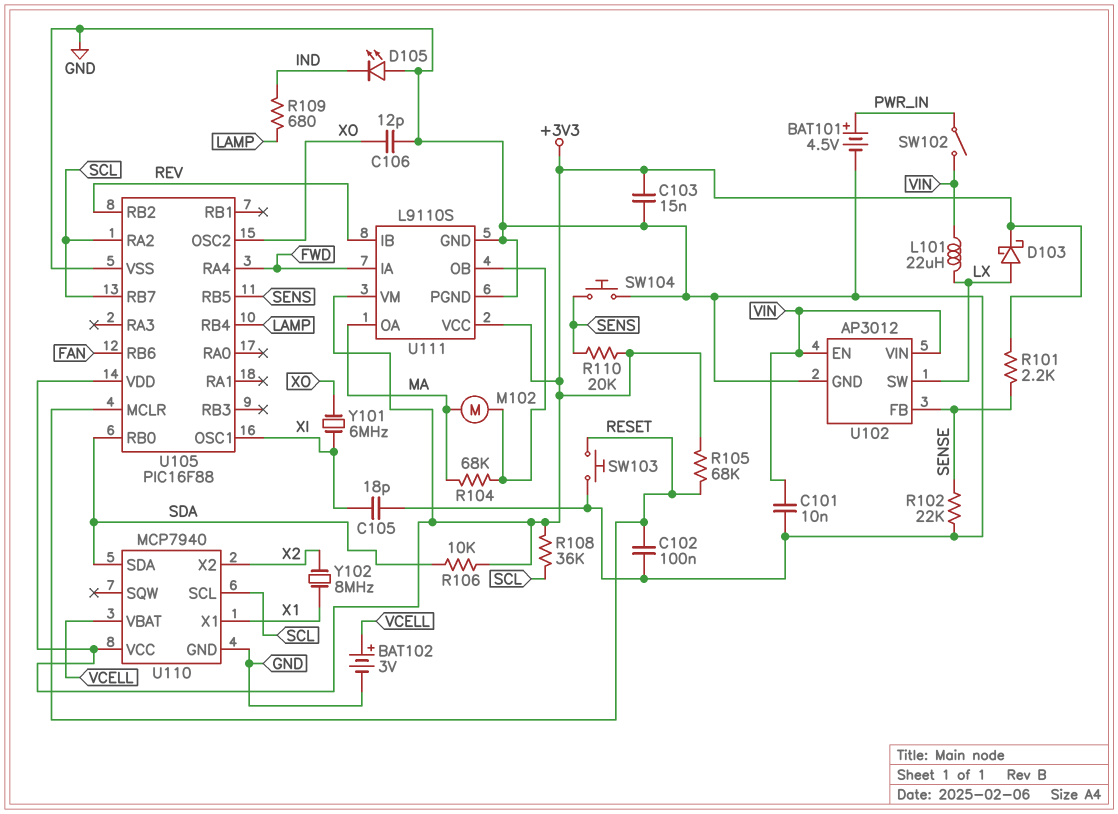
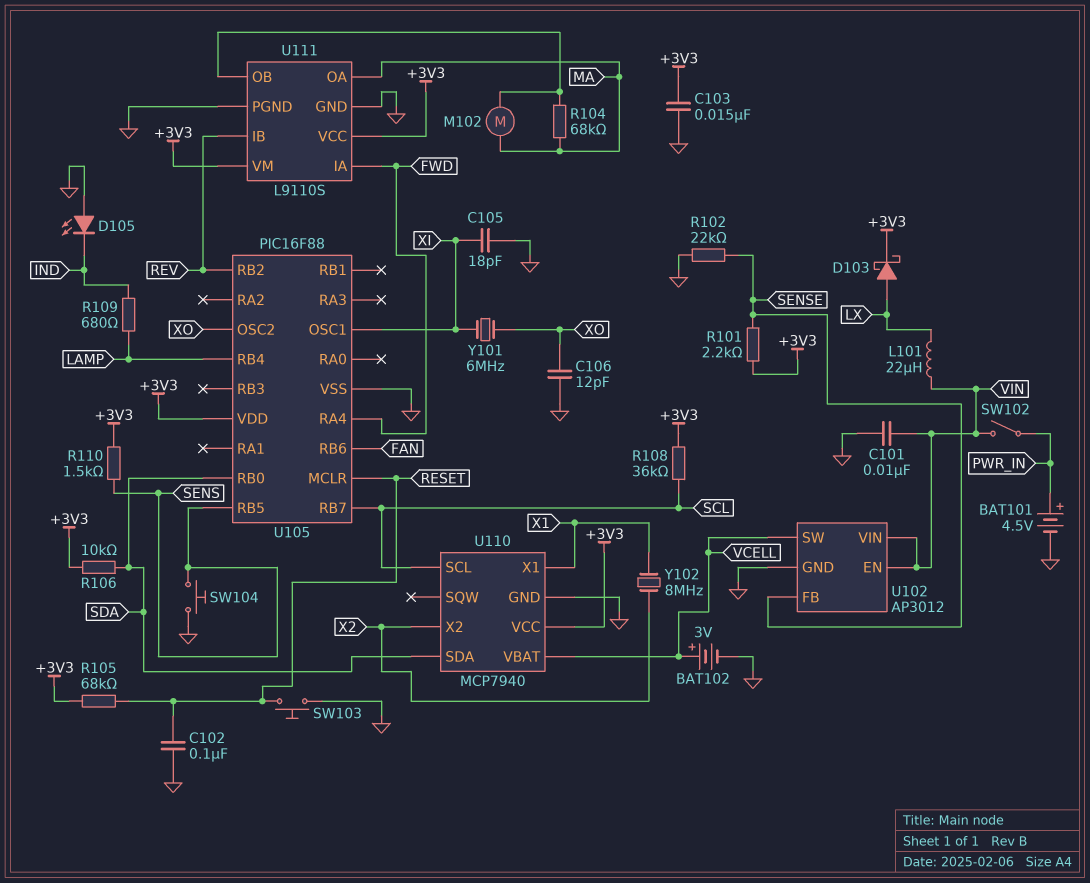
R110: 20k (+3V3, SENS) -> 1.5k (+3V3, SENS)
U102 pin SW: LX -> VCELL
U105 pin RA2: SCL -> none

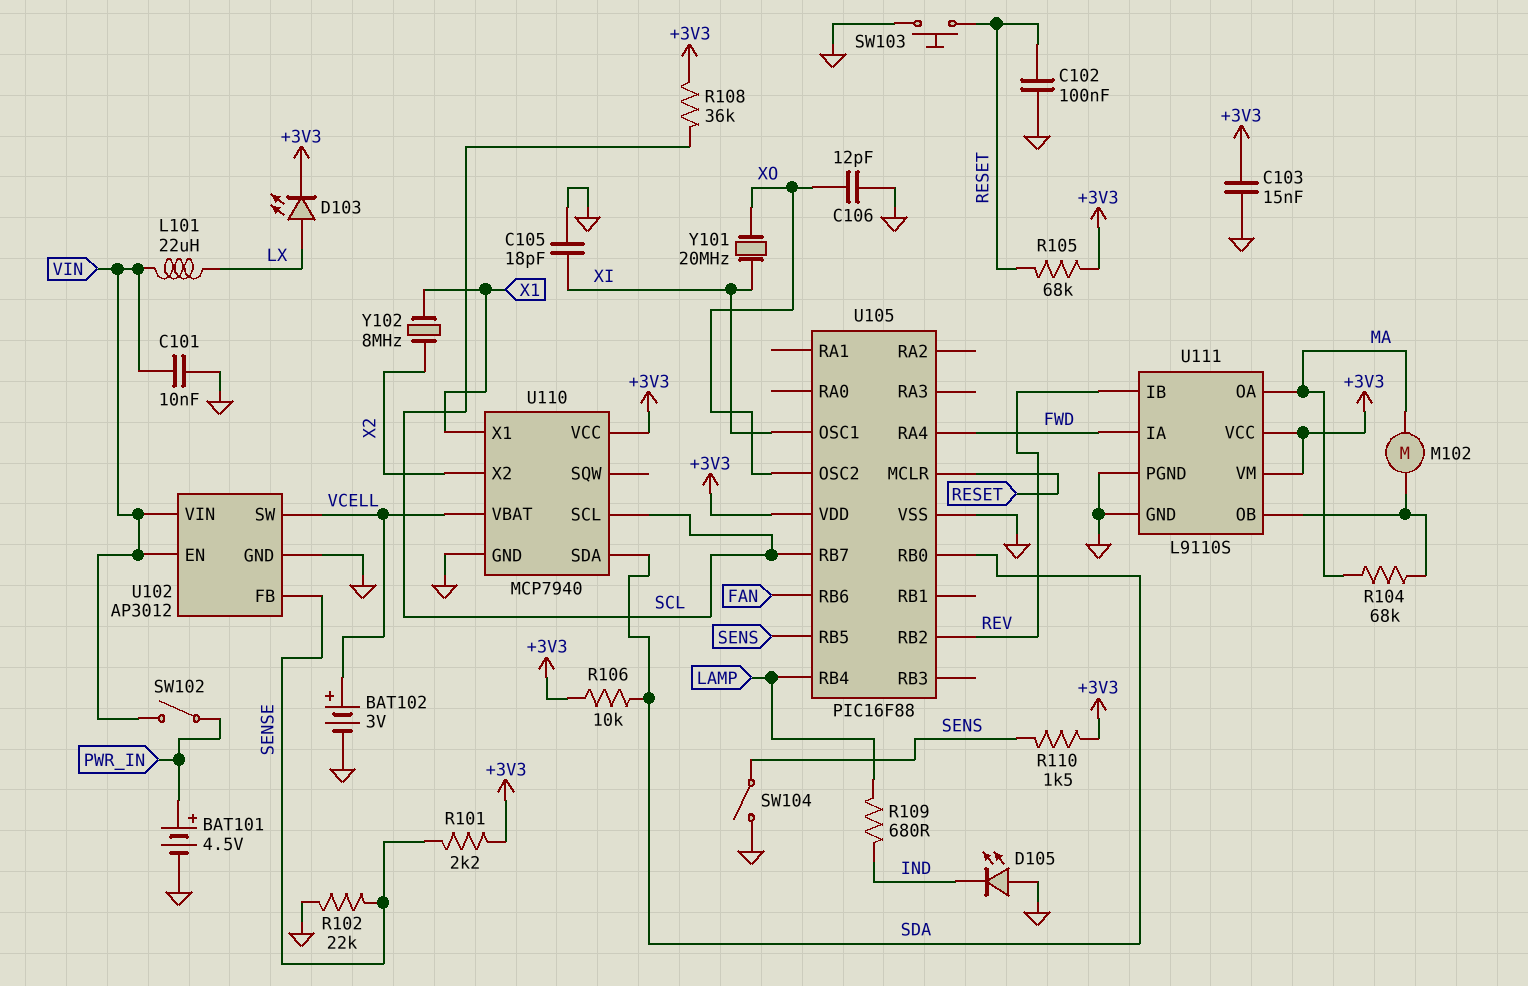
D103: schottky (A LX, K +3V3) -> LED (A LX, K +3V3)
SW104: button (GND, SENS) -> switch (GND, SENS)
Y101: 6MHz (XI, XO) -> 20MHz (XI, XO)

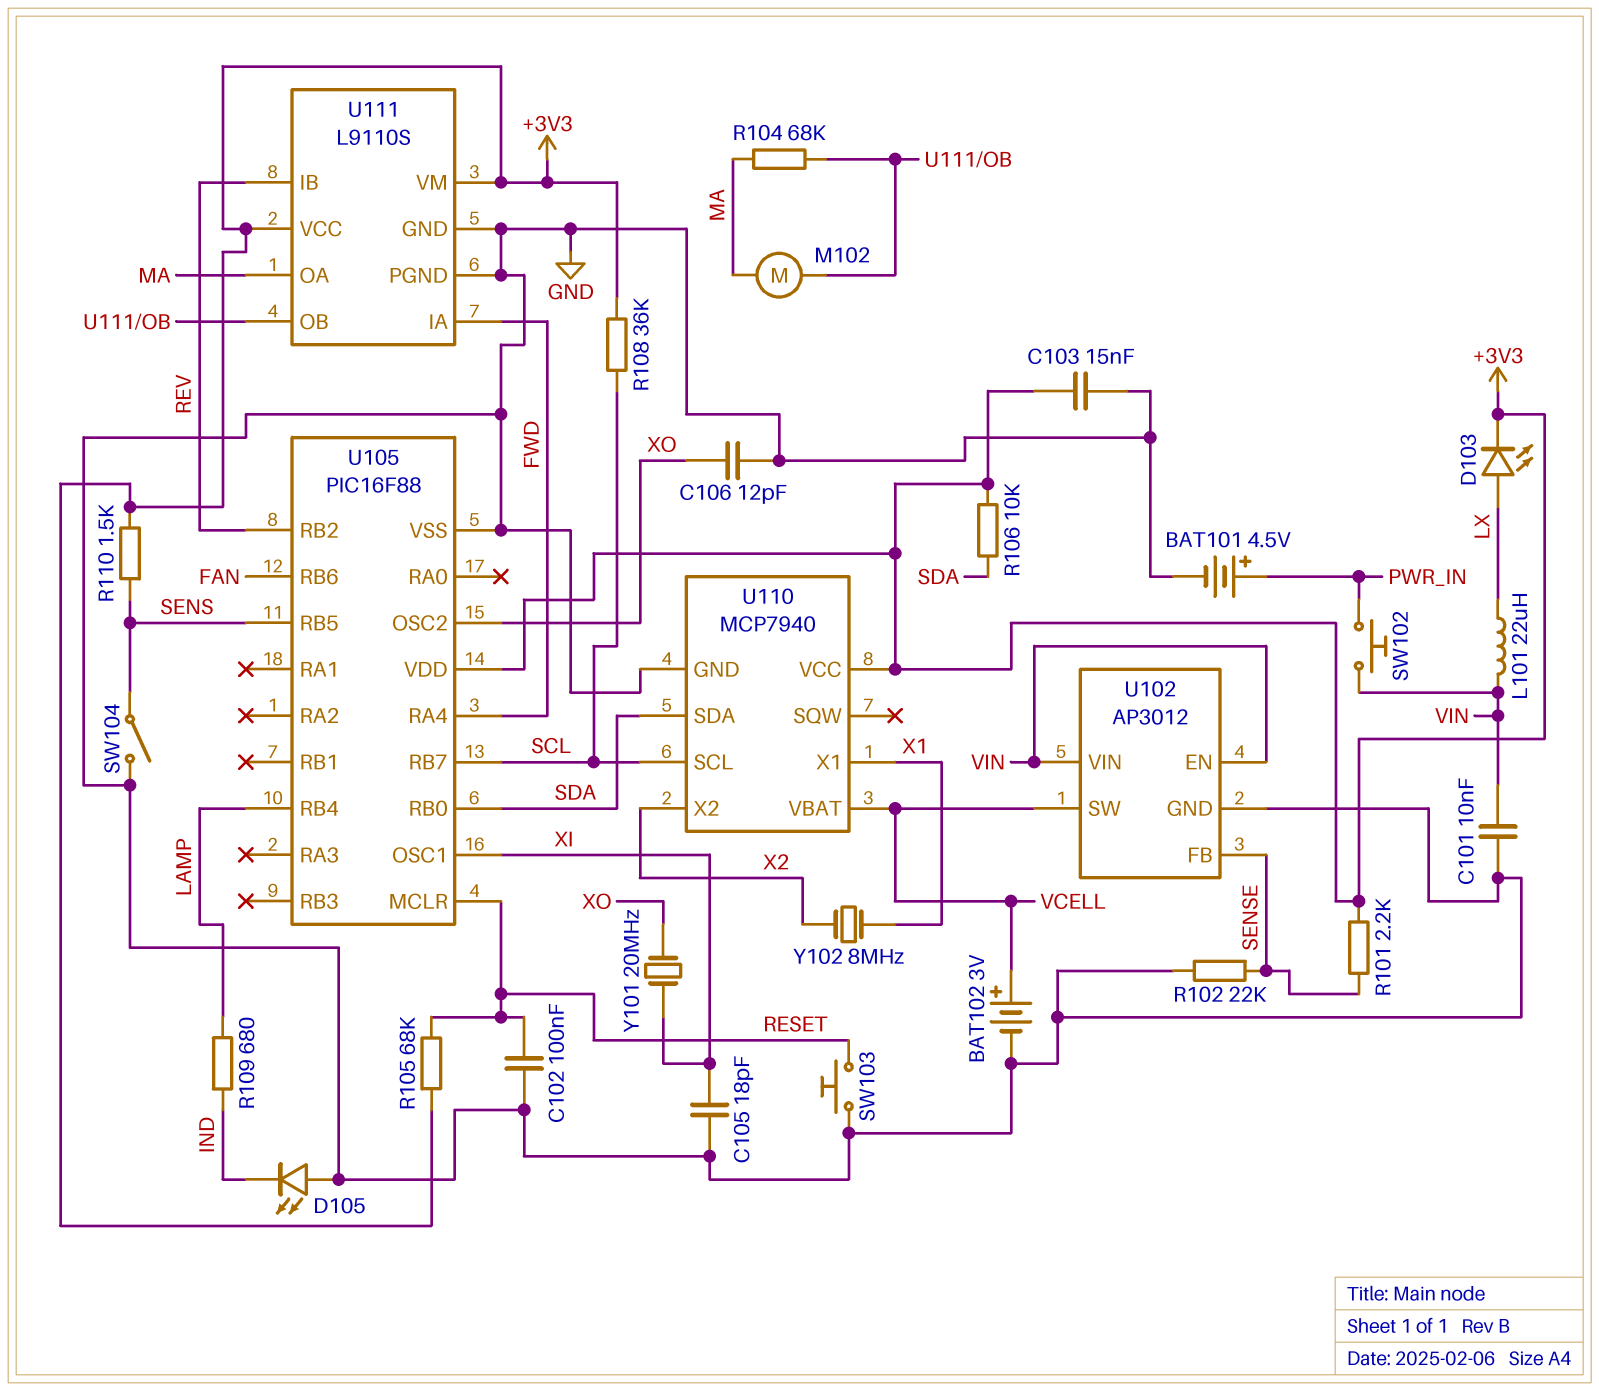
SW102: switch (PWR_IN, VIN) -> button (PWR_IN, VIN)

